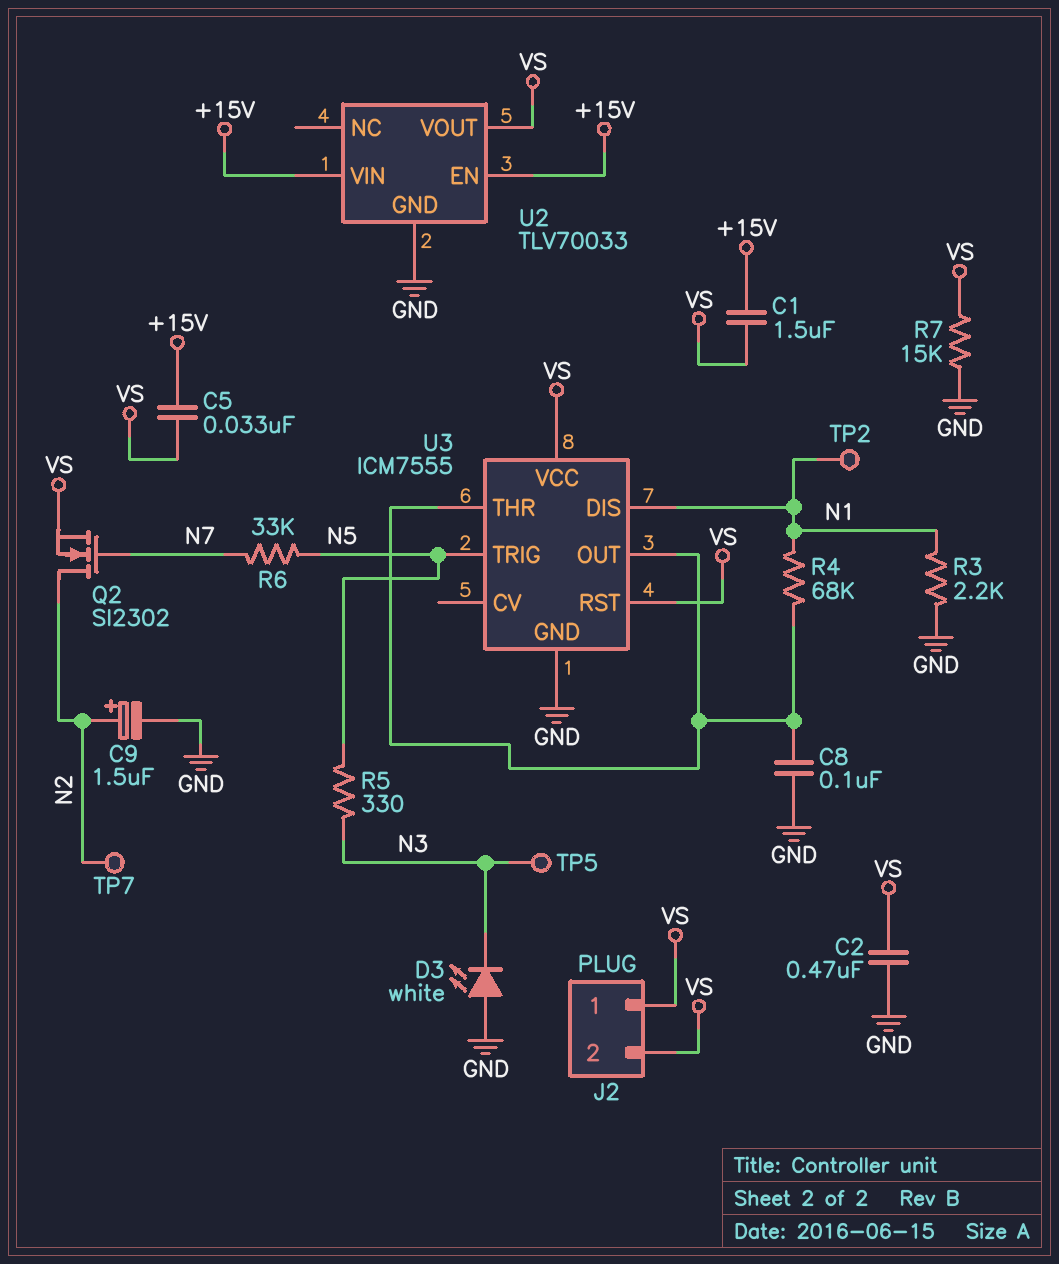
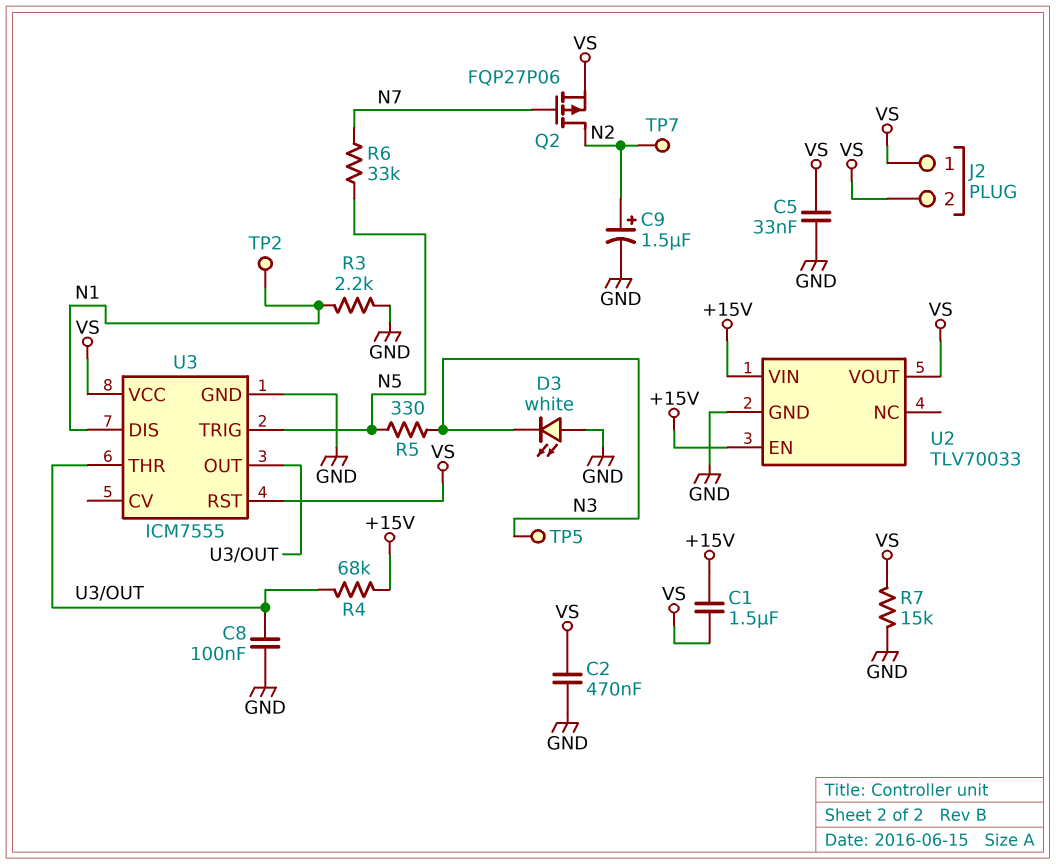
C5: 33nF (+15V, VS) -> 33nF (GND, VS)
Q2: NMOS SI2302 (G N7, D N2, S VS) -> PMOS FQP27P06 (G N7, D N2, S VS)
R4: 68k (N1, U3/OUT) -> 68k (+15V, U3/OUT)

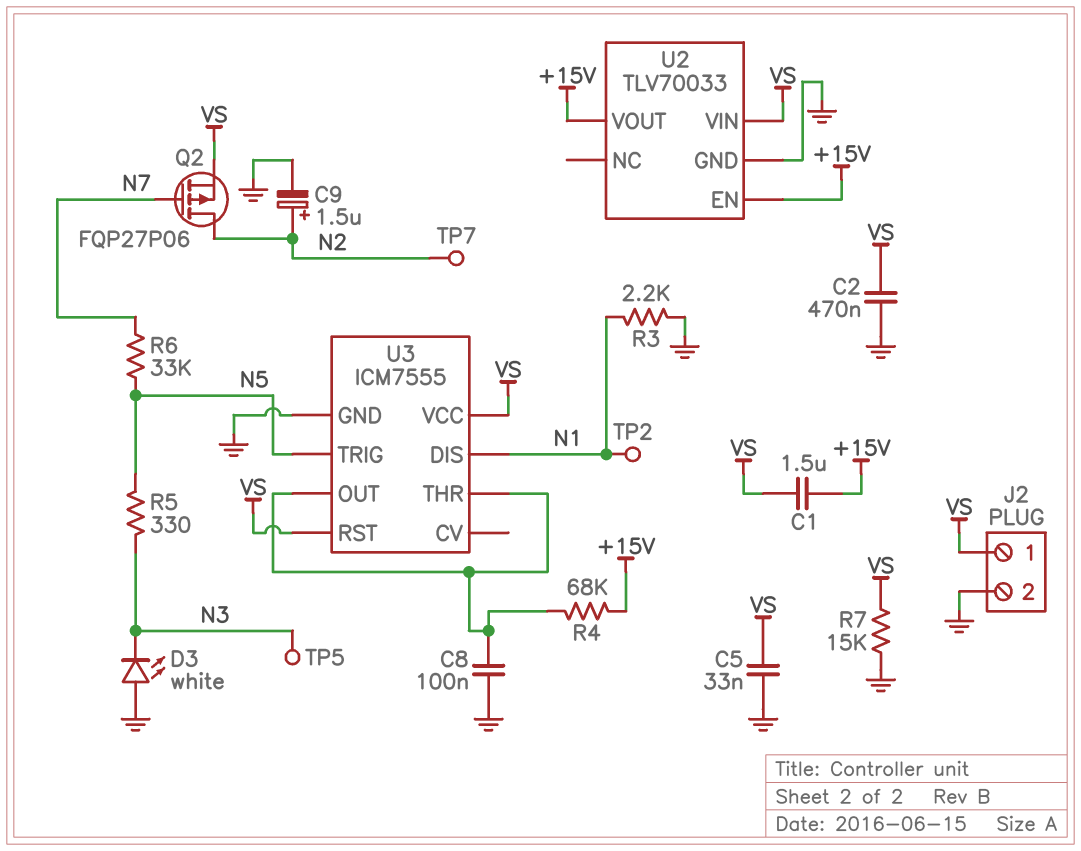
J2 pin 2: VS -> GND
U2 pin VIN: +15V -> VS
U2 pin VOUT: VS -> +15V

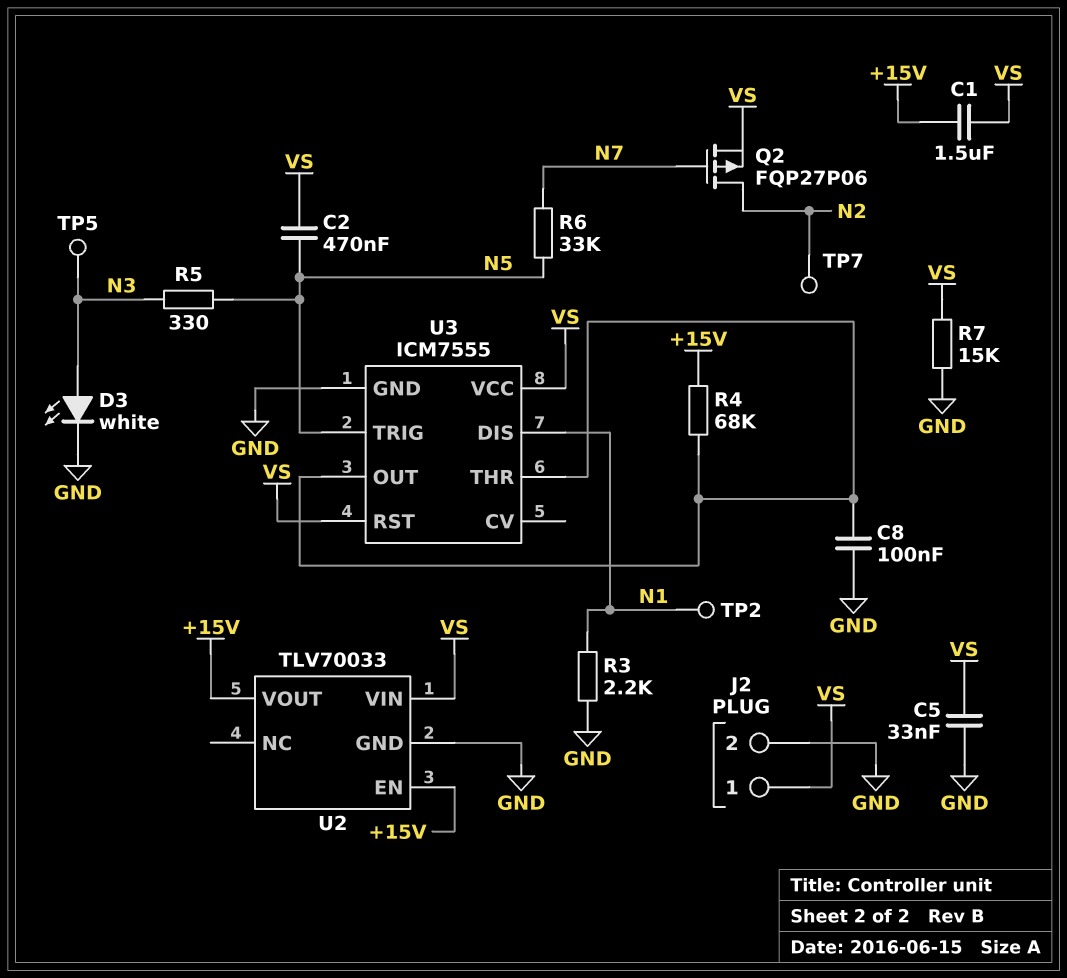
C2: 470nF (GND, VS) -> 470nF (N5, VS)
C9: 1.5uF (plus N2, minus GND) -> none
D3: LED white (A GND, K N3) -> LED white (A N3, K GND)

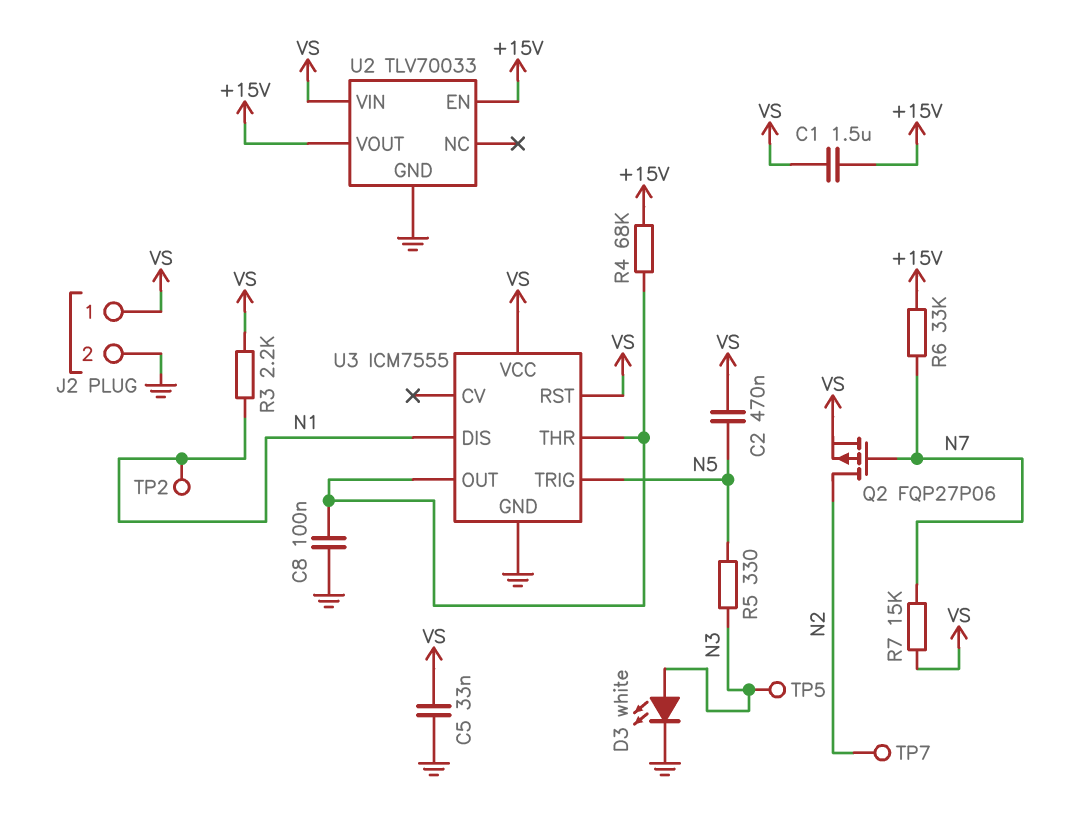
R3: 2.2k (GND, N1) -> 2.2k (N1, VS)
R6: 33k (N5, N7) -> 33k (+15V, N7)
R7: 15k (GND, VS) -> 15k (N7, VS)

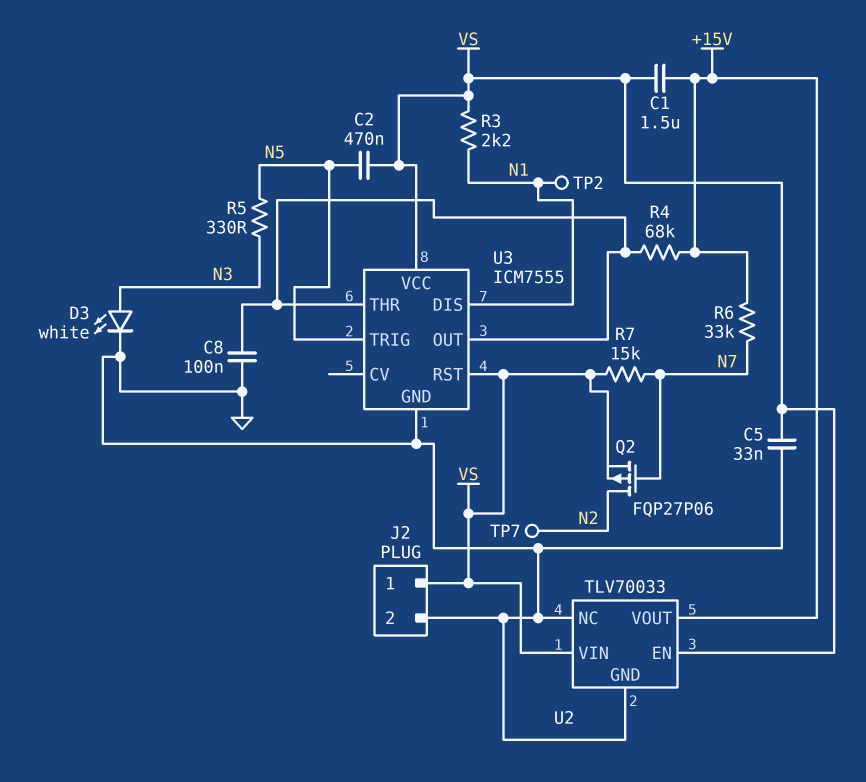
TP5: test point (N3) -> none
U2 pin EN: +15V -> VS
U2 pin NC: none -> GND

